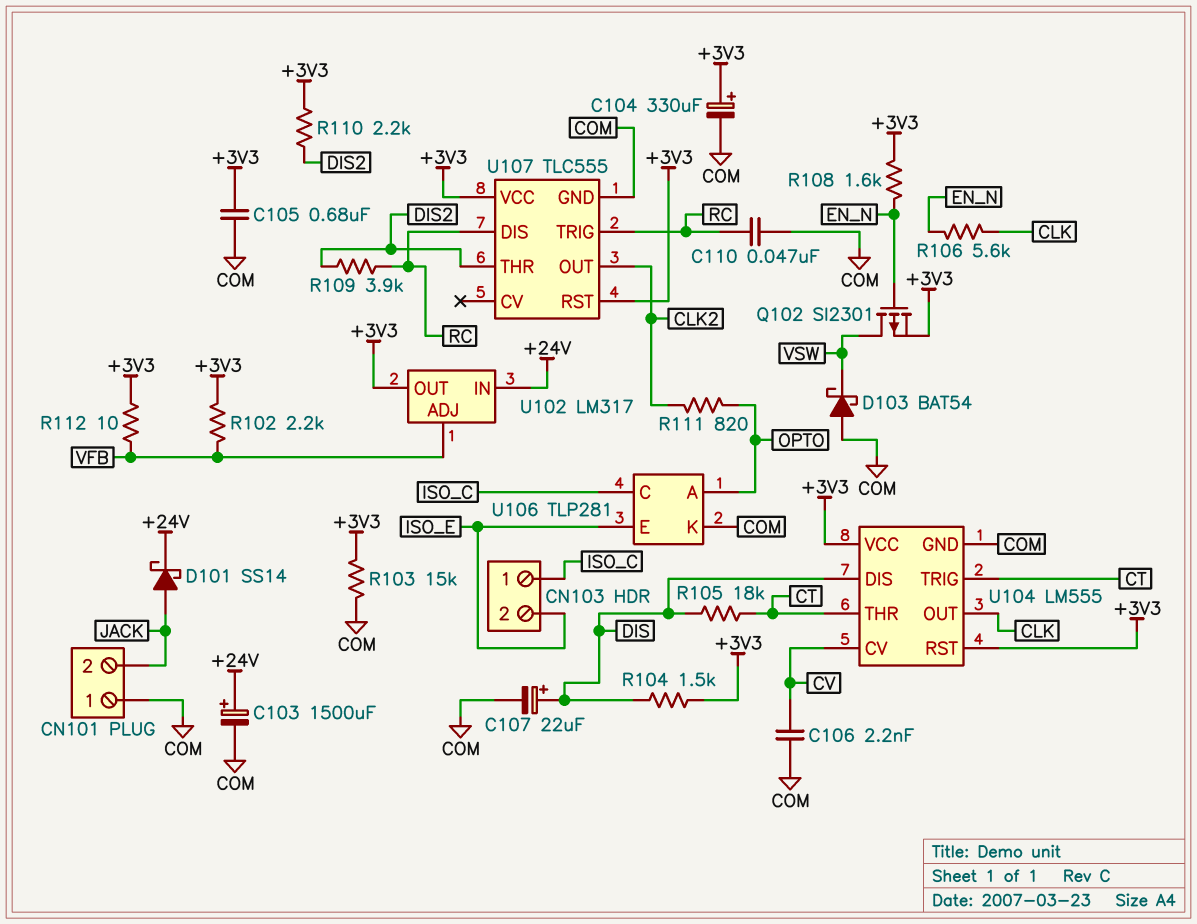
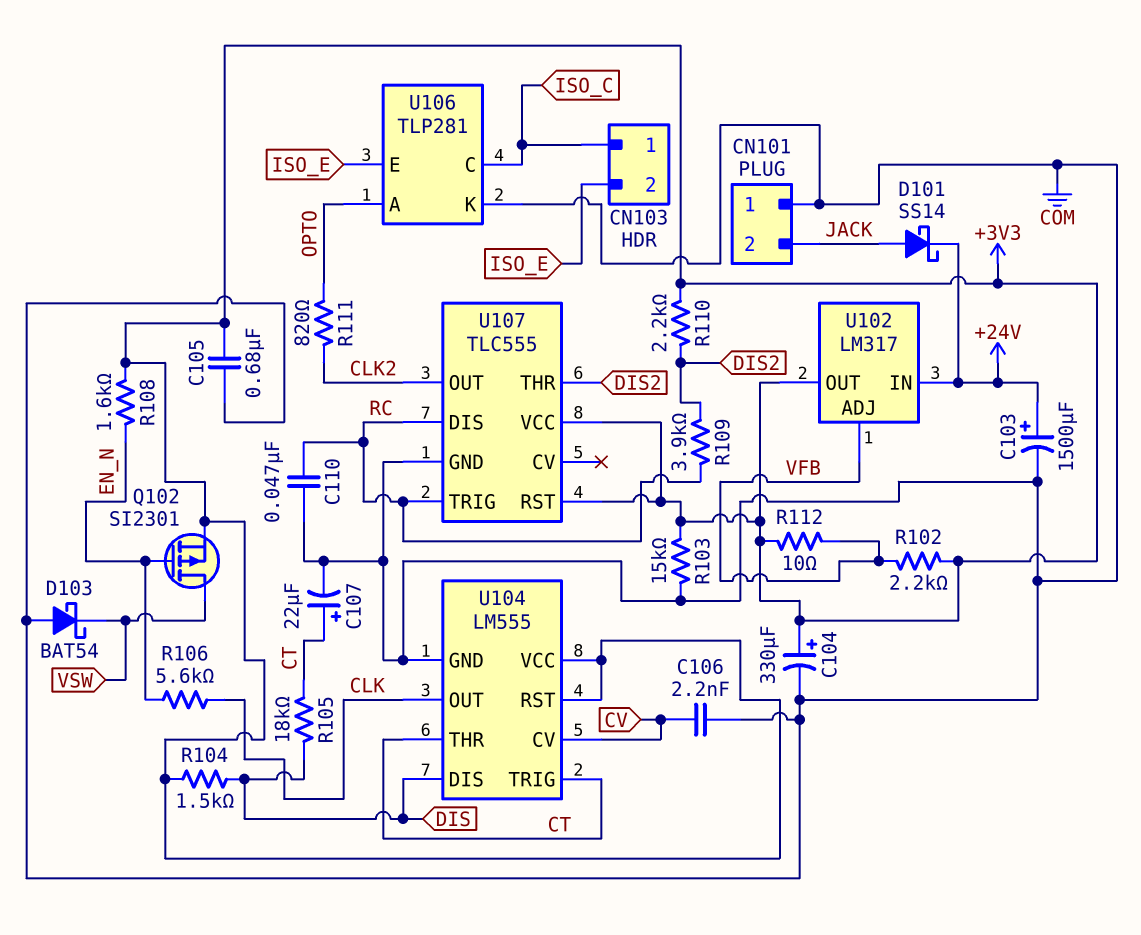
C107: 22uF (plus DIS, minus COM) -> 22uF (plus CT, minus COM)

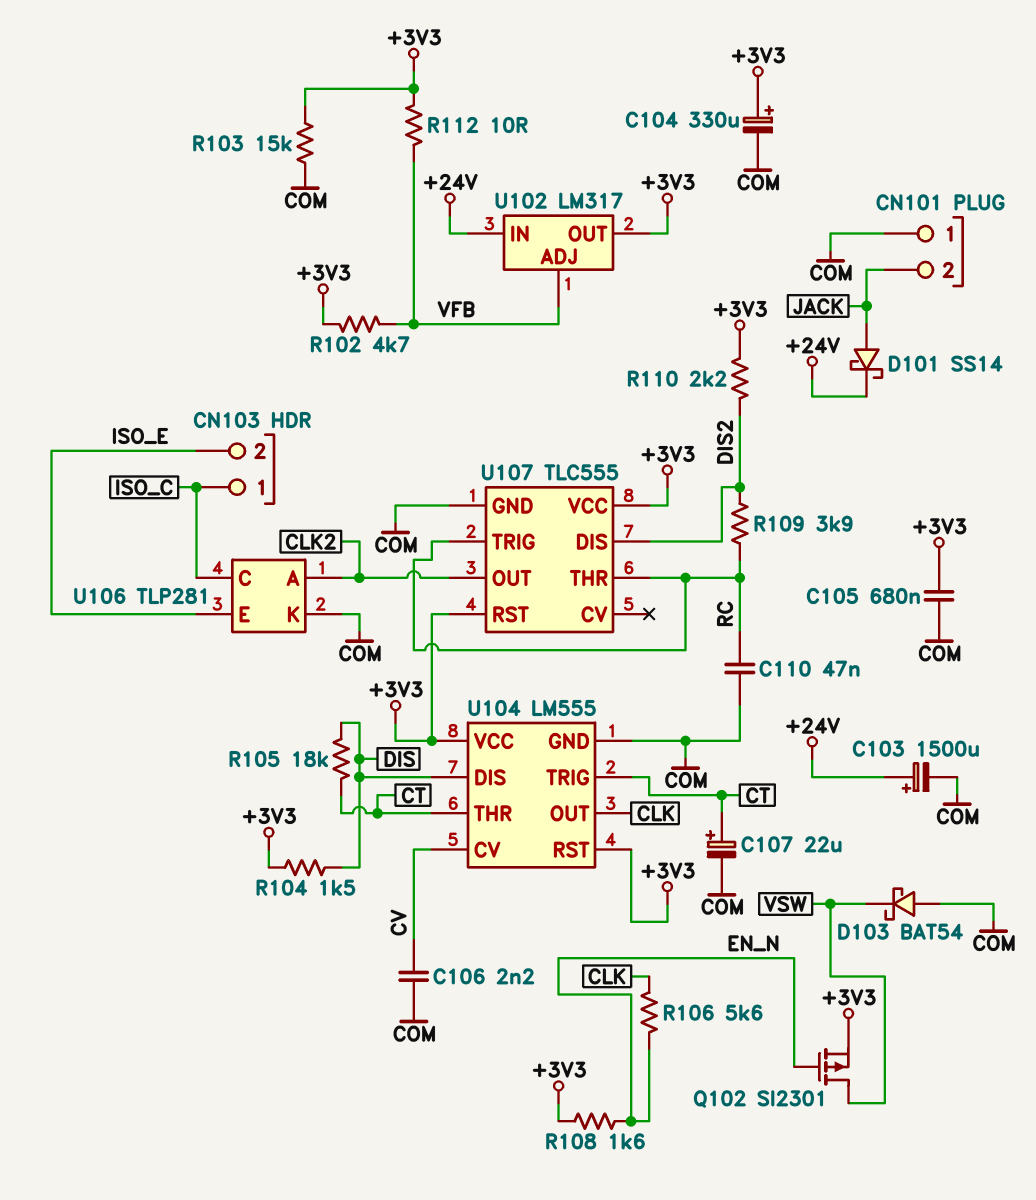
R102: 2.2k (+3V3, VFB) -> 4.7k (+3V3, VFB)
R111: 820 (CLK2, OPTO) -> none
U106 pin A: OPTO -> CLK2
U107 pin DIS: RC -> DIS2
U107 pin THR: DIS2 -> RC

